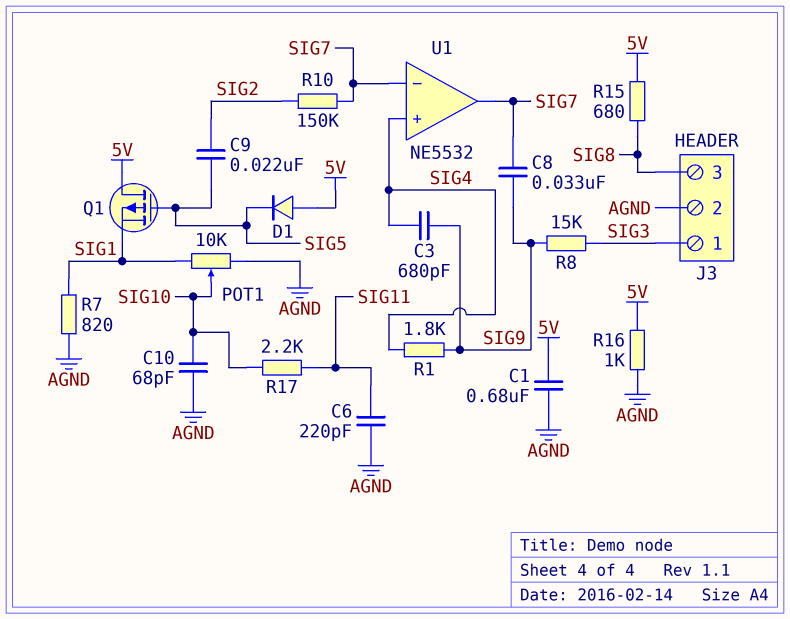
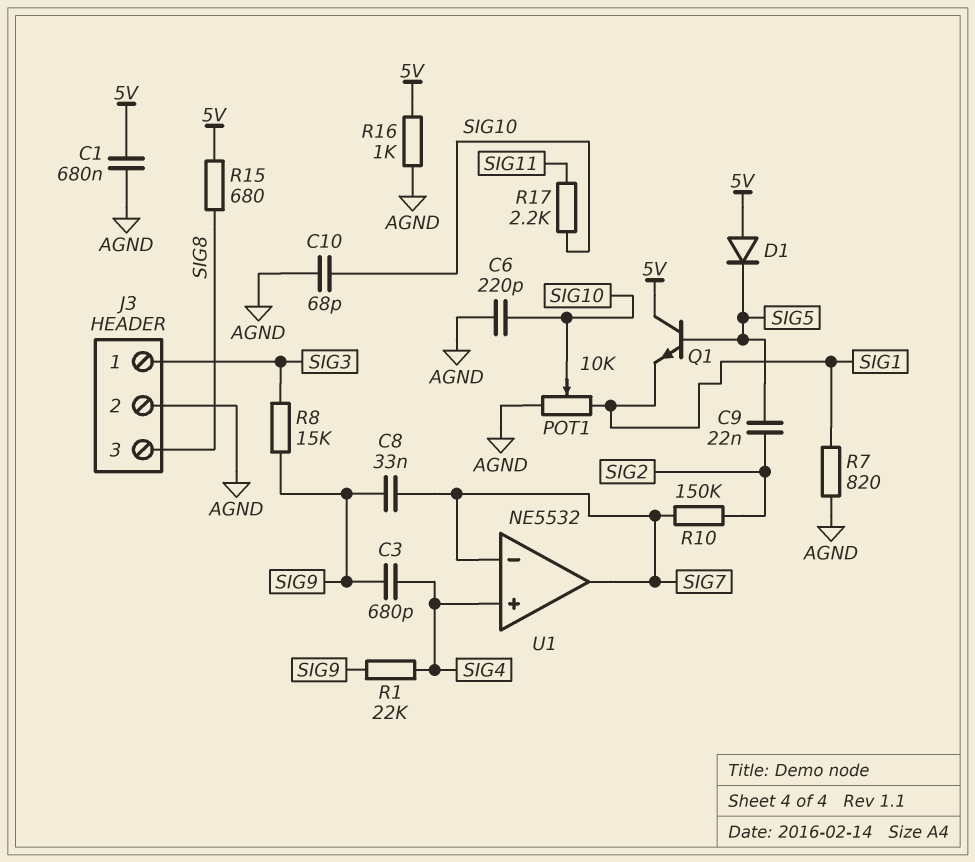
C6: 220pF (AGND, SIG11) -> 220pF (AGND, SIG10)
Q1: PMOS (G SIG5, D 5V, S SIG1) -> NPN (B SIG5, C 5V, E SIG1)
R1: 1.8k (SIG4, SIG9) -> 22k (SIG4, SIG9)

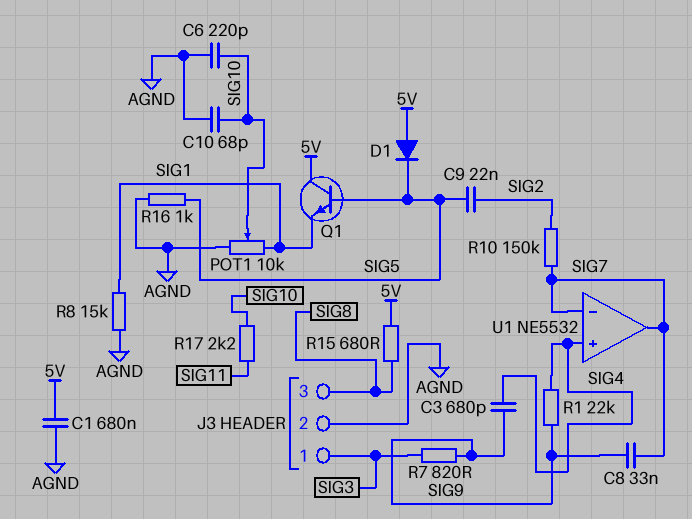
R7: 820 (AGND, SIG1) -> 820 (SIG3, SIG9)
R8: 15k (SIG3, SIG9) -> 15k (AGND, SIG1)
R16: 1k (5V, AGND) -> 1k (AGND, SIG5)

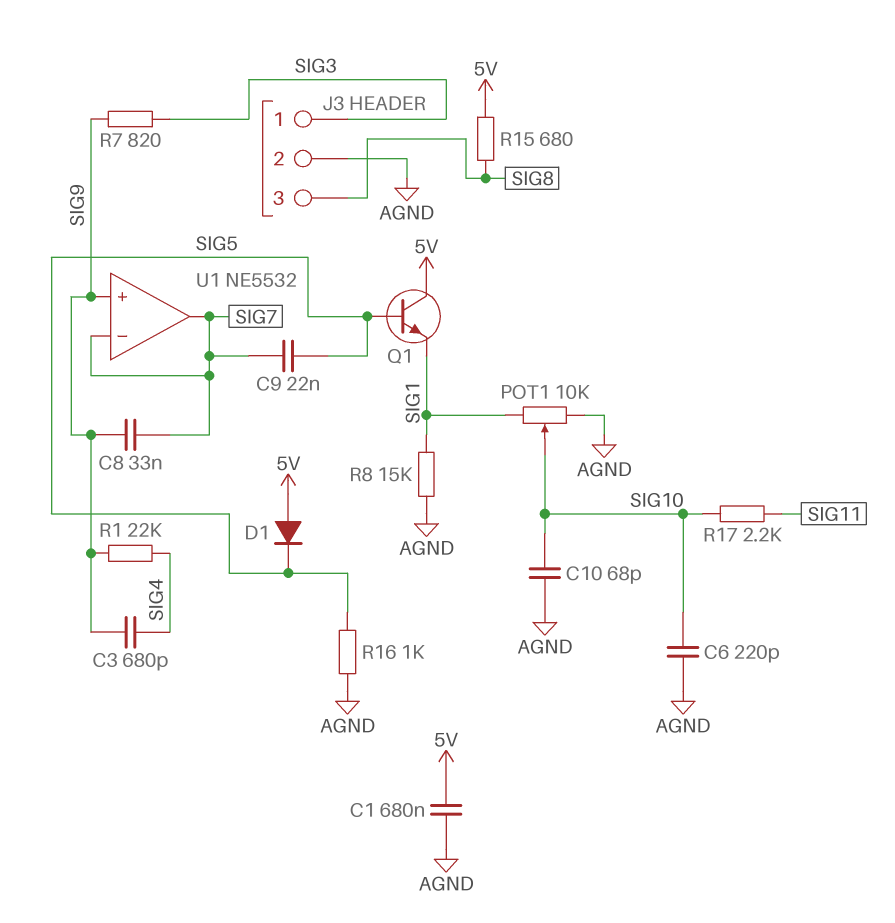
C9: 22nF (SIG2, SIG5) -> 22nF (SIG5, SIG7)
R10: 150k (SIG2, SIG7) -> none
U1 pin in+: SIG4 -> SIG9

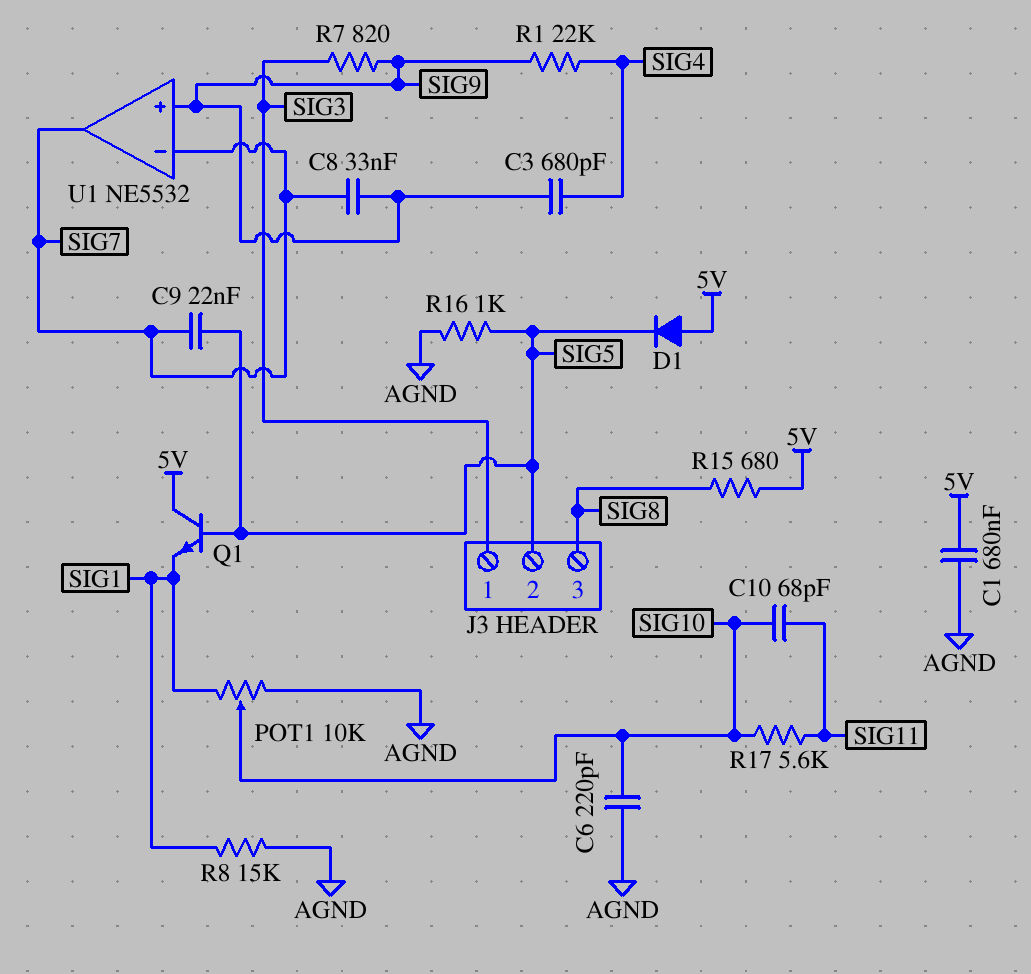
C10: 68pF (AGND, SIG10) -> 68pF (SIG10, SIG11)
J3 pin 2: AGND -> SIG5
R17: 2.2k (SIG10, SIG11) -> 5.6k (SIG10, SIG11)

